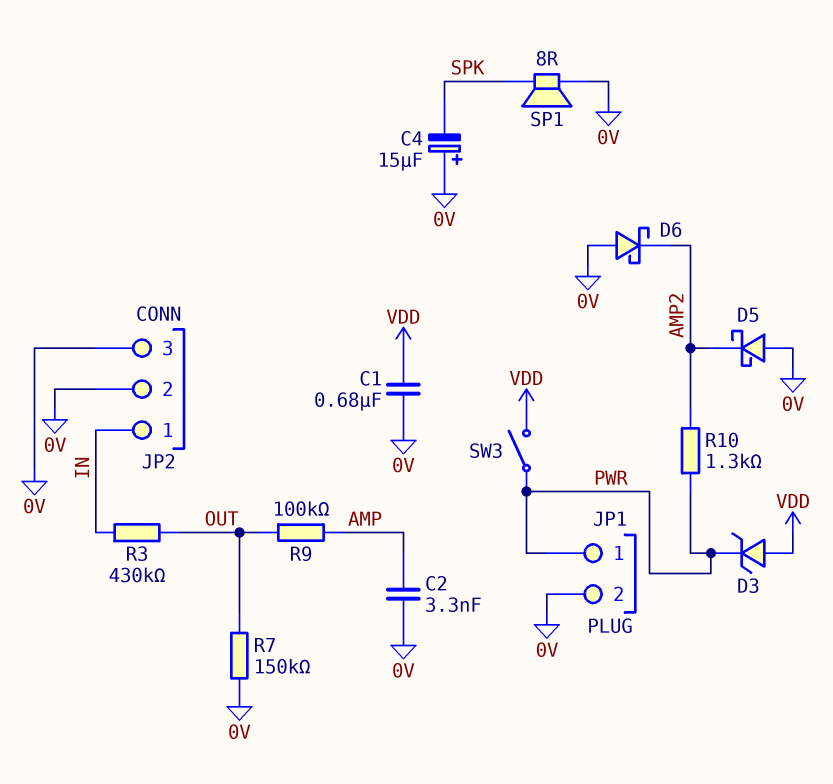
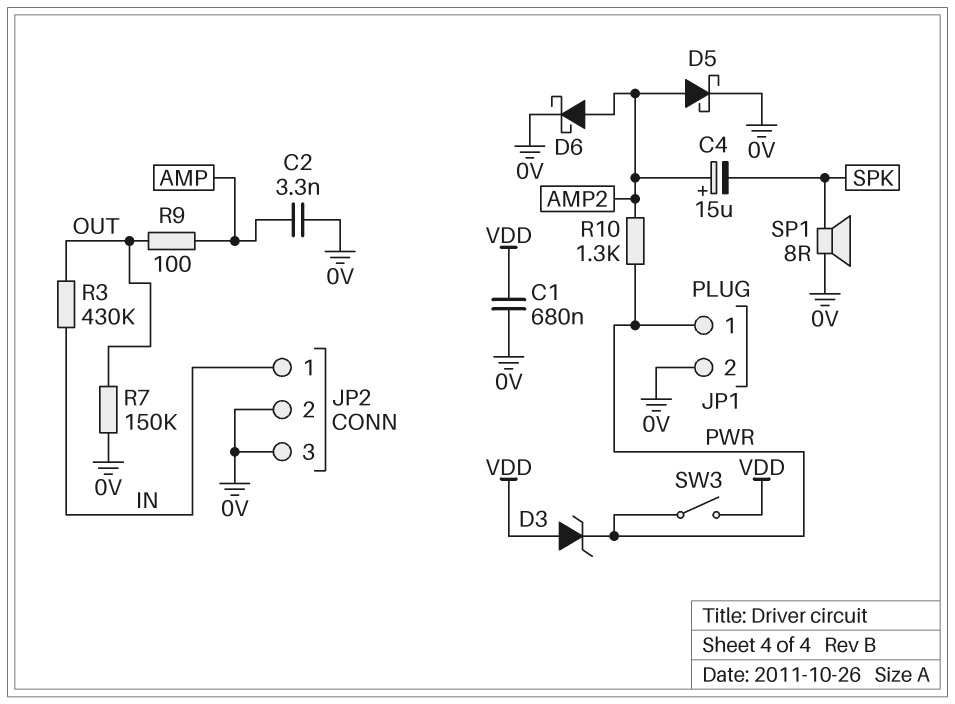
C4: 15uF (plus 0V, minus SPK) -> 15uF (plus AMP2, minus SPK)
D5: schottky (A 0V, K AMP2) -> schottky (A AMP2, K 0V)
D6: schottky (A 0V, K AMP2) -> schottky (A AMP2, K 0V)
R9: 100k (AMP, OUT) -> 100 (AMP, OUT)

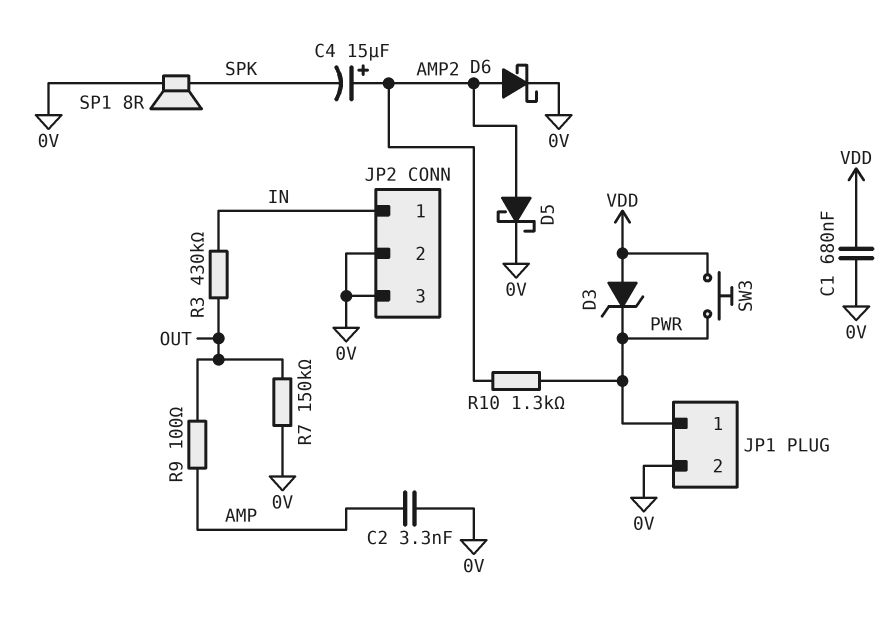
SW3: switch (PWR, VDD) -> button (PWR, VDD)

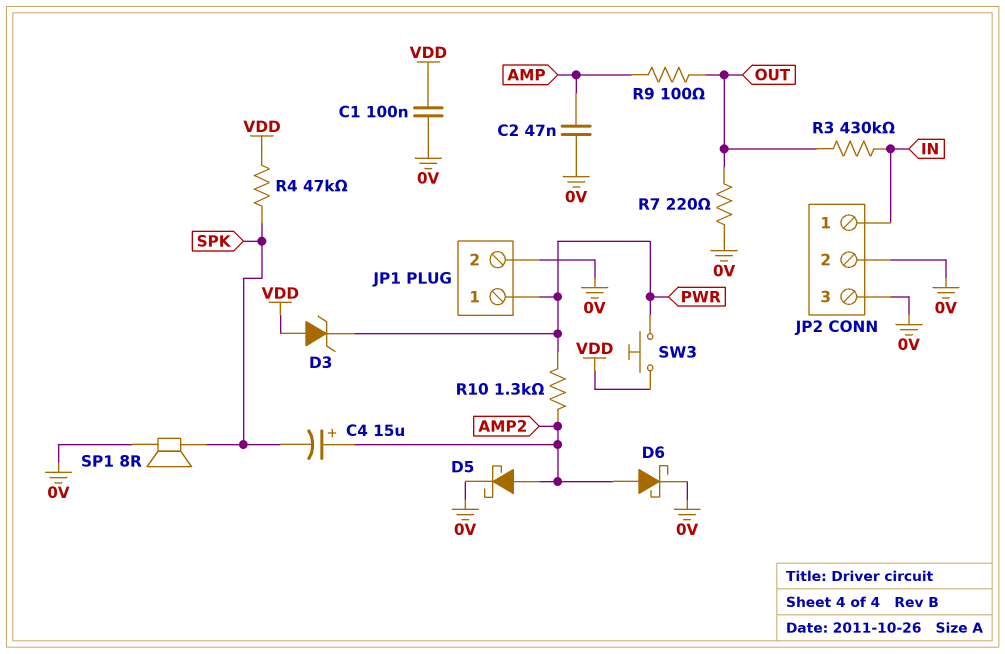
C1: 680nF (0V, VDD) -> 100nF (0V, VDD)
C2: 3.3nF (0V, AMP) -> 47nF (0V, AMP)
R4: none -> 47k (SPK, VDD)
R7: 150k (0V, OUT) -> 220 (0V, OUT)

